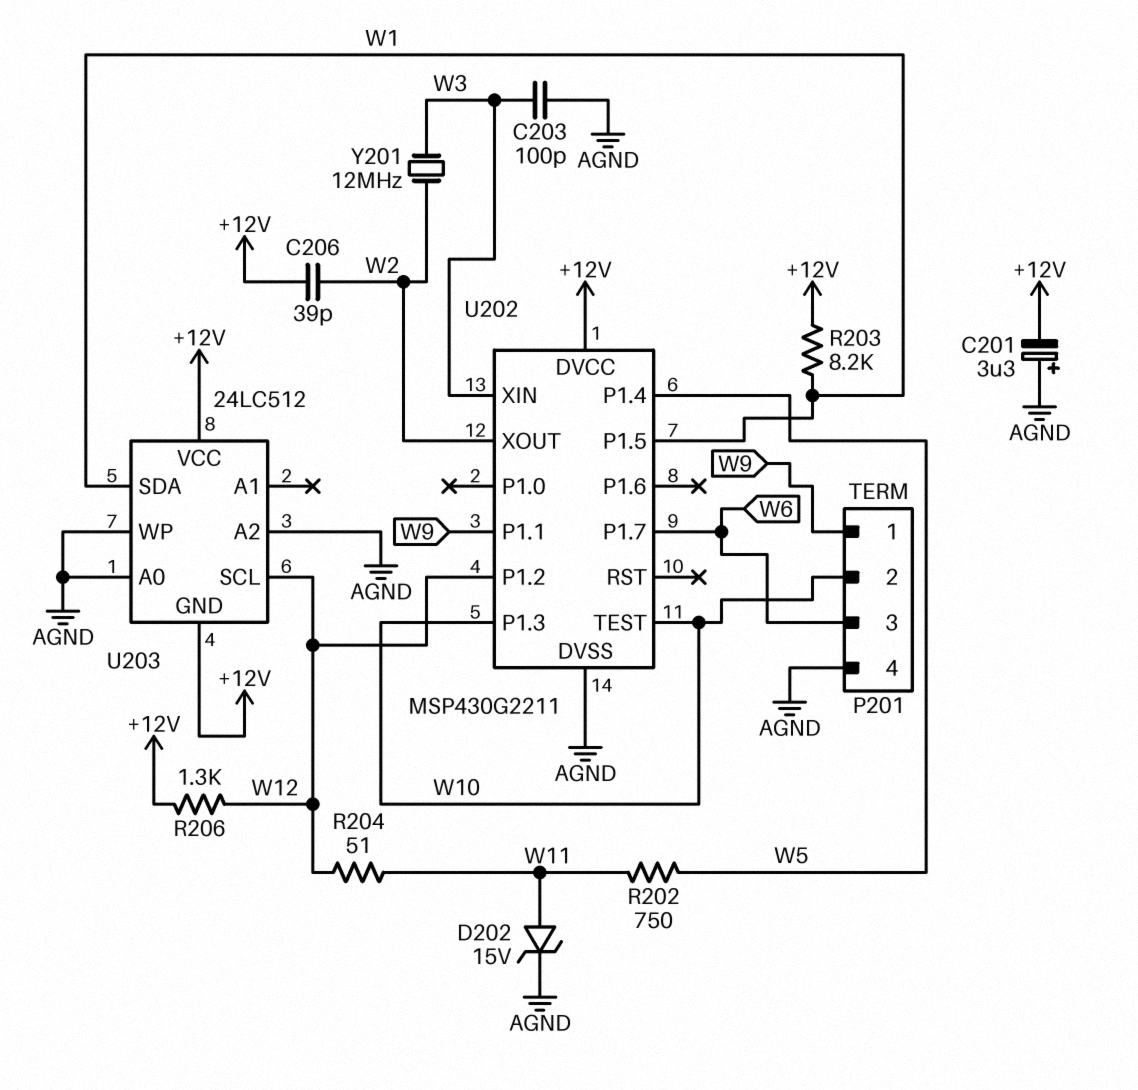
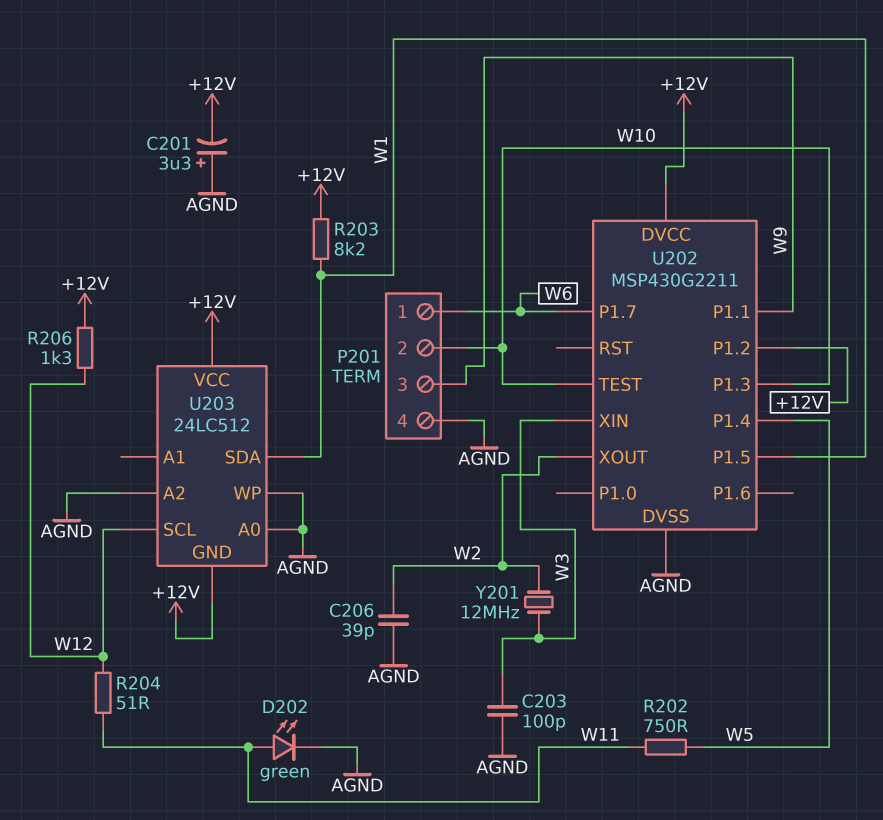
C206: 39pF (+12V, W2) -> 39pF (AGND, W2)
D202: zener 15V (A W11, K AGND) -> LED green (A W11, K AGND)
P201 pin 1: W9 -> W6
P201 pin 3: W6 -> W9
U202 pin P1.2: W12 -> +12V

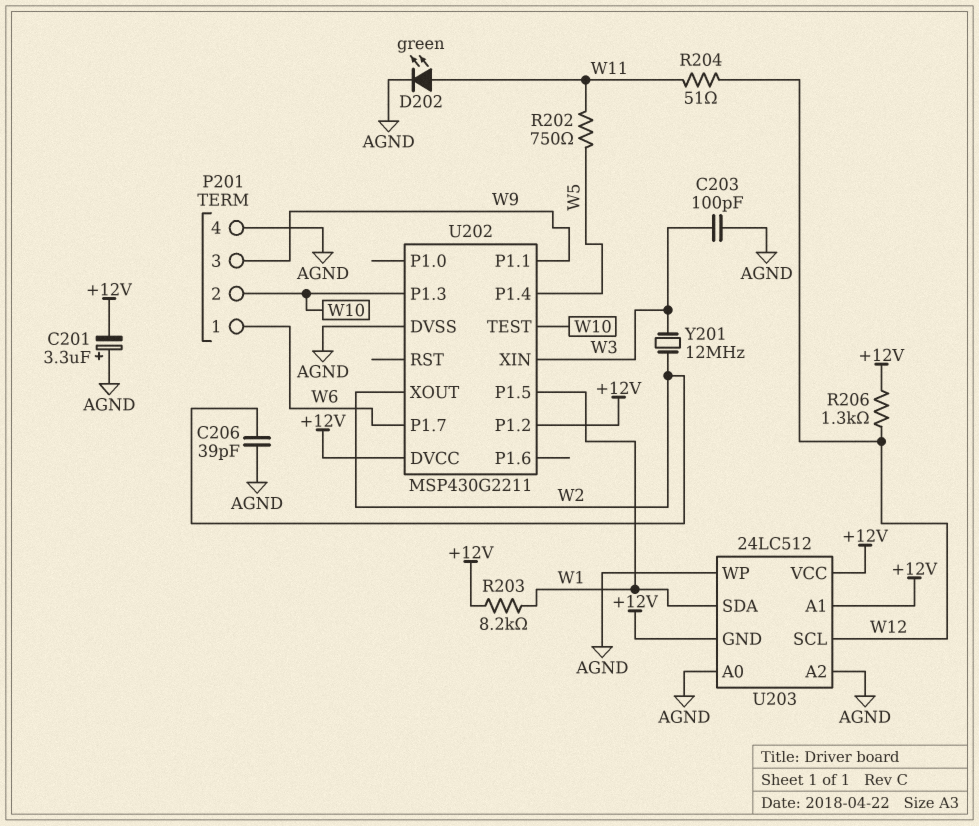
U203 pin A1: none -> +12V

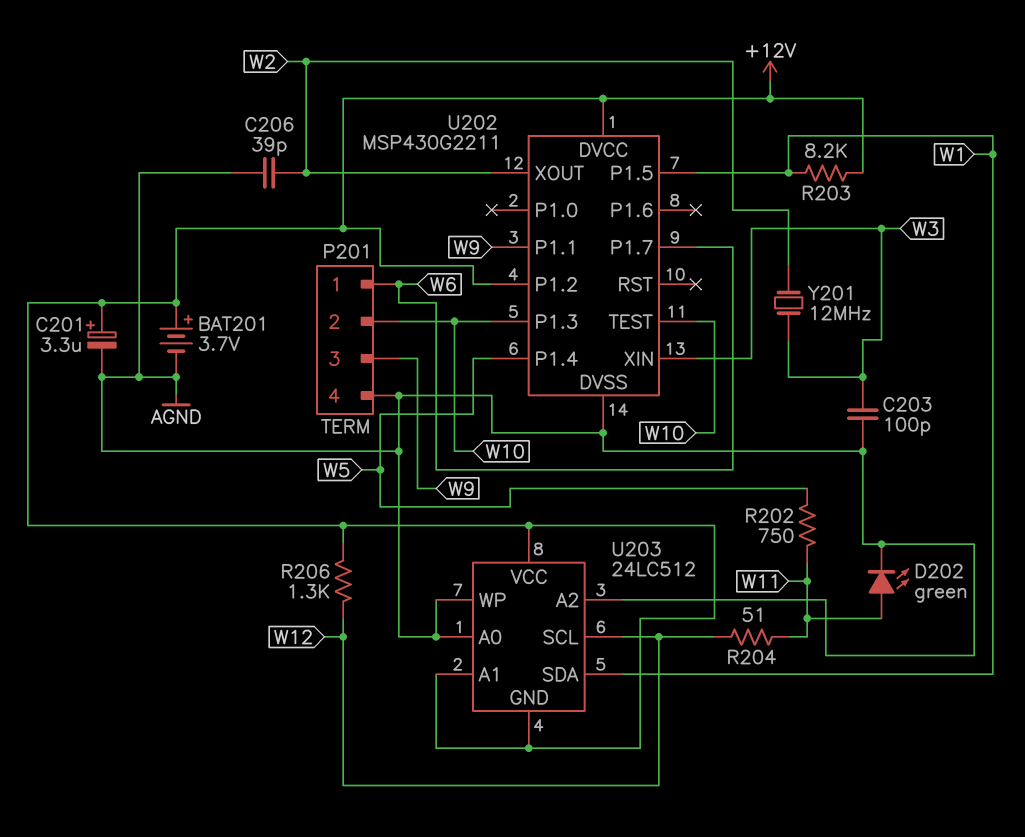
BAT201: none -> 3.7V (plus +12V, minus AGND)
C201: 3.3uF (plus AGND, minus +12V) -> 3.3uF (plus +12V, minus AGND)

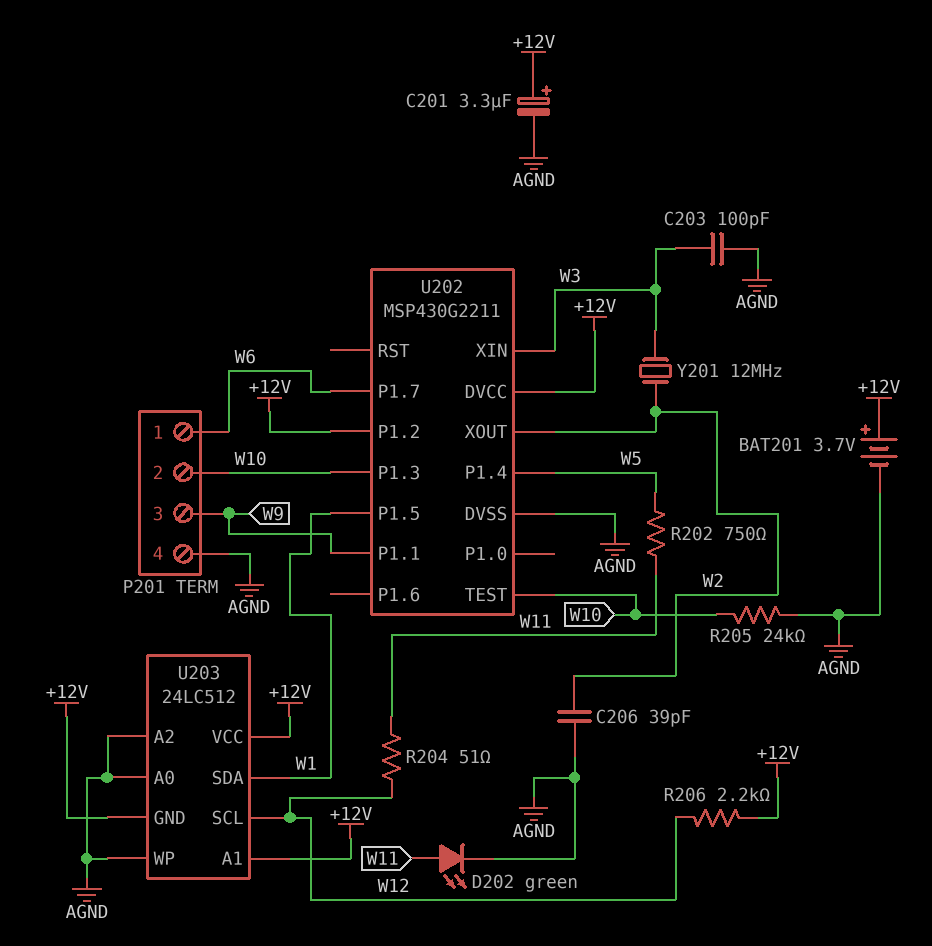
R203: 8.2k (+12V, W1) -> none
R205: none -> 24k (AGND, W10)
R206: 1.3k (+12V, W12) -> 2.2k (+12V, W12)

